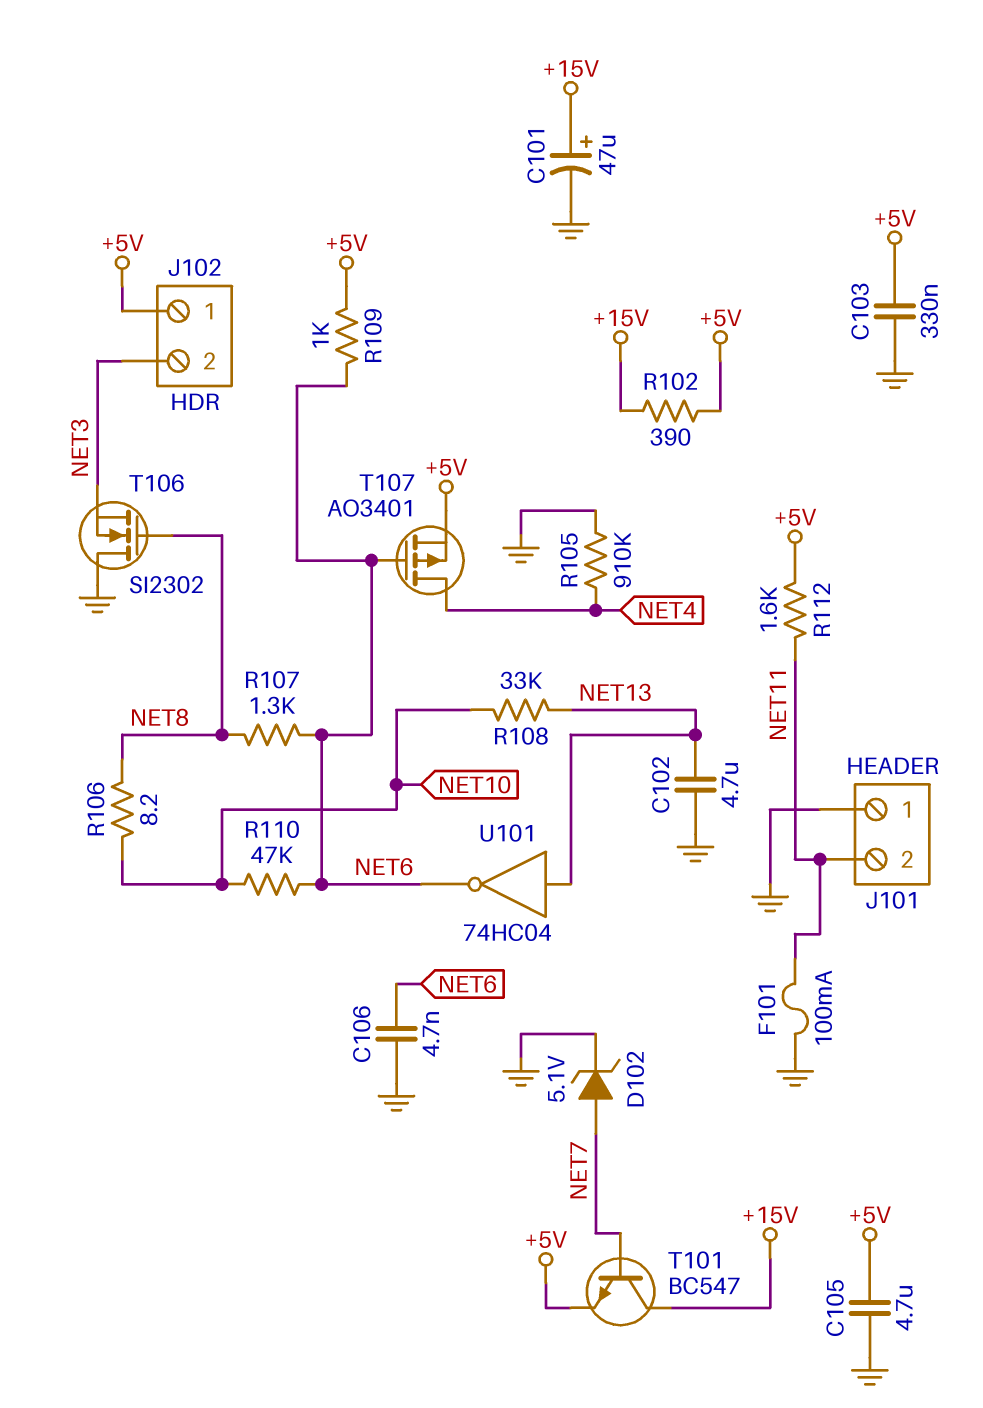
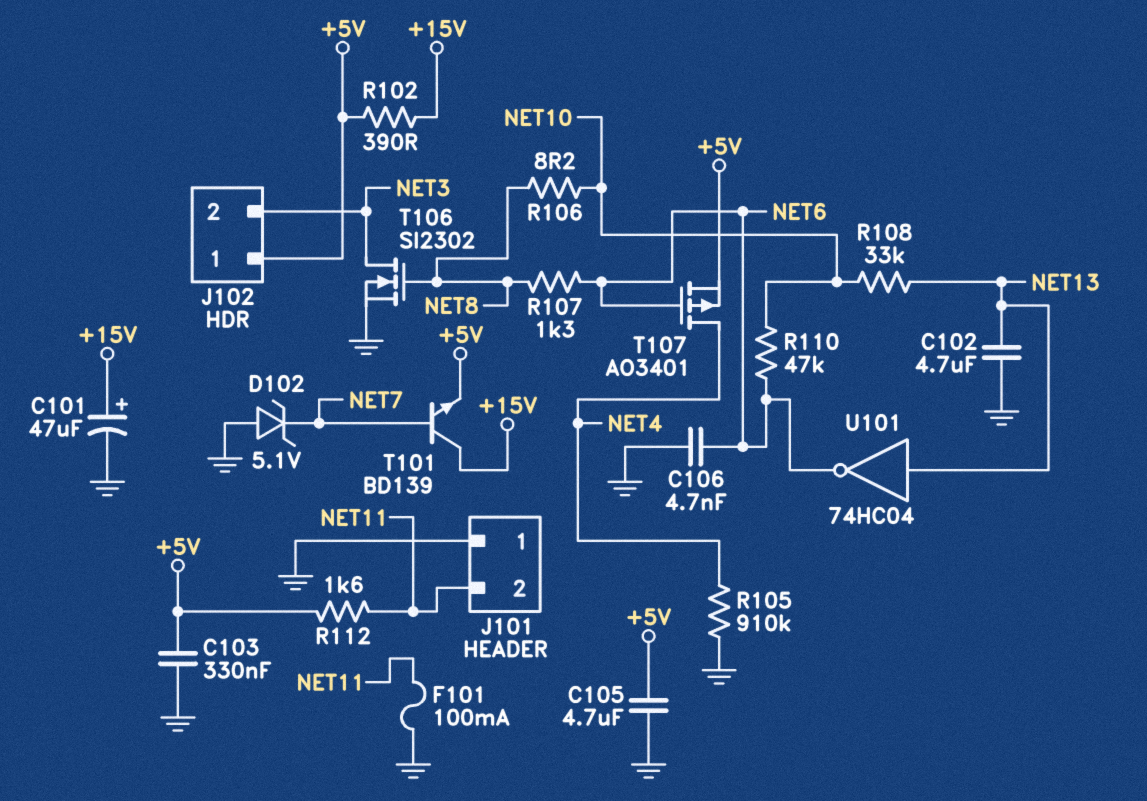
D102: zener 5.1V (A NET7, K GND) -> zener 5.1V (A GND, K NET7)
R109: 1k (+5V, NET6) -> none
T101: NPN BC547 (B NET7, C +15V, E +5V) -> NPN BD139 (B NET7, C +15V, E +5V)
T106: NMOS SI2302 (G NET8, D GND, S NET3) -> NMOS SI2302 (G NET8, D NET3, S GND)

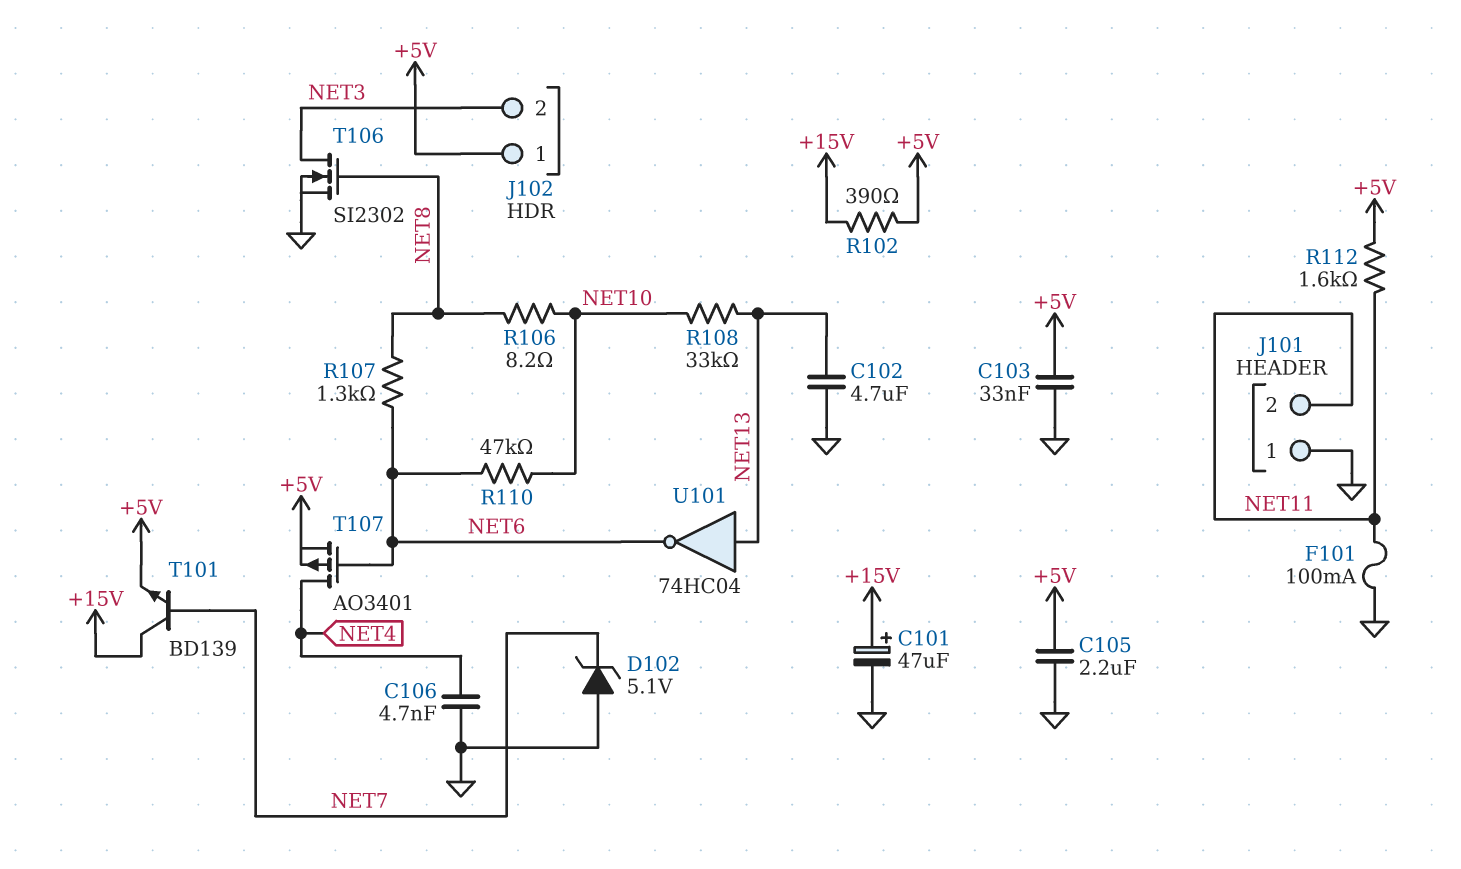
C103: 330nF (+5V, GND) -> 33nF (+5V, GND)
C105: 4.7uF (+5V, GND) -> 2.2uF (+5V, GND)
C106: 4.7nF (GND, NET6) -> 4.7nF (GND, NET4)
R105: 910k (GND, NET4) -> none

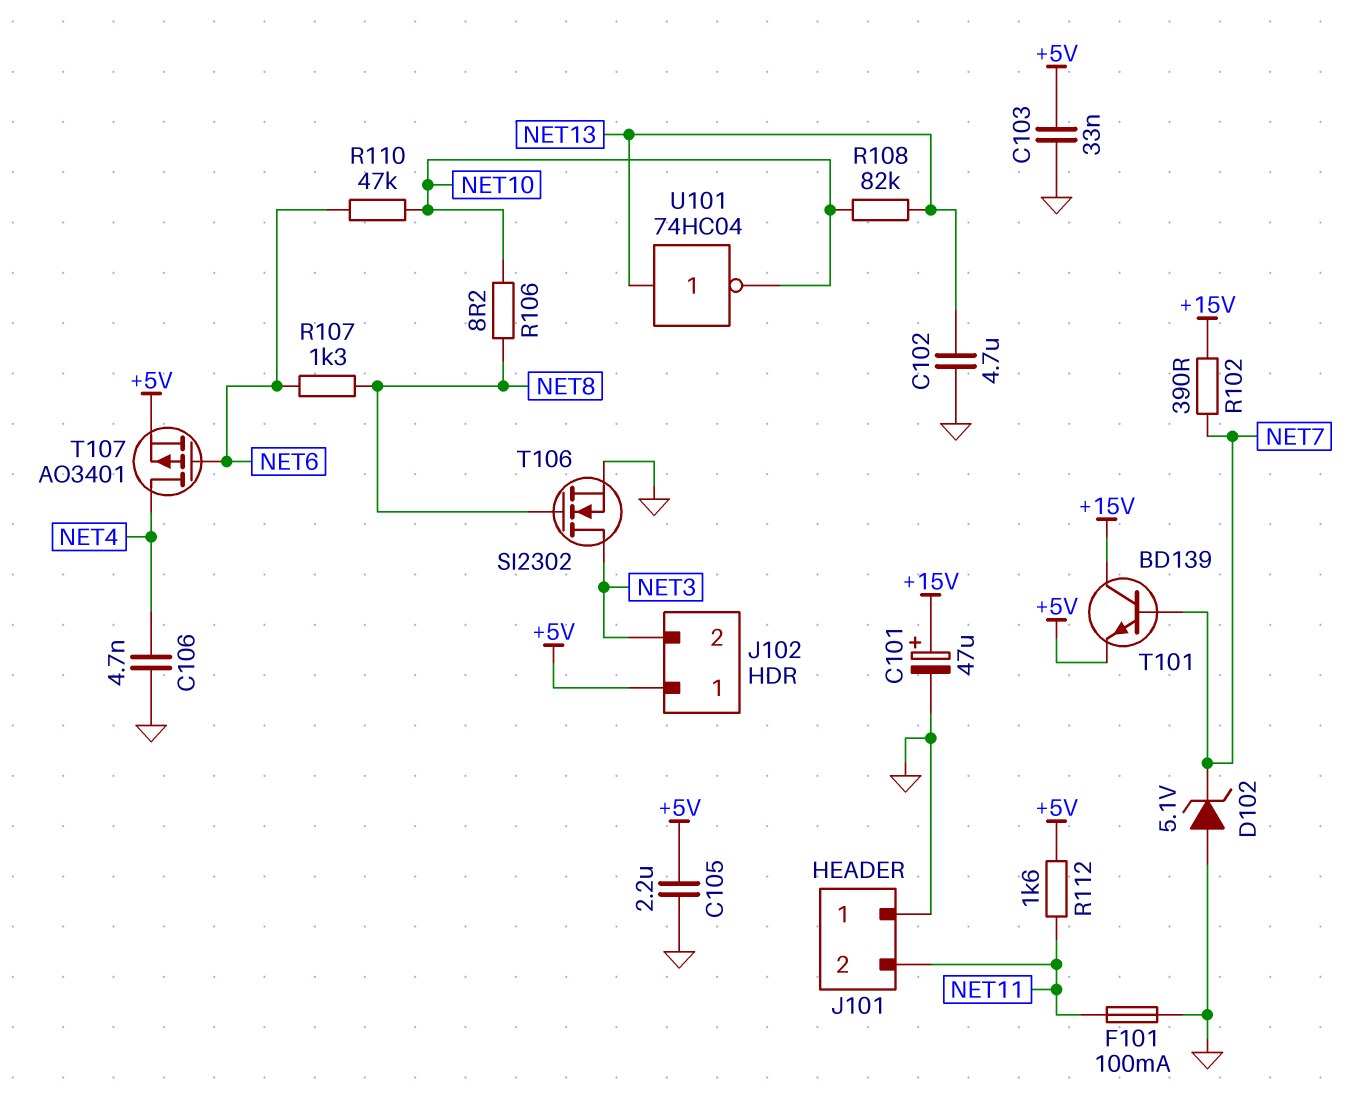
R102: 390 (+5V, +15V) -> 390 (+15V, NET7)
R108: 33k (NET10, NET13) -> 82k (NET10, NET13)
U101: NOT 74HC04 (in NET13, out NET6) -> NOT 74HC04 (in NET13, out NET10)

